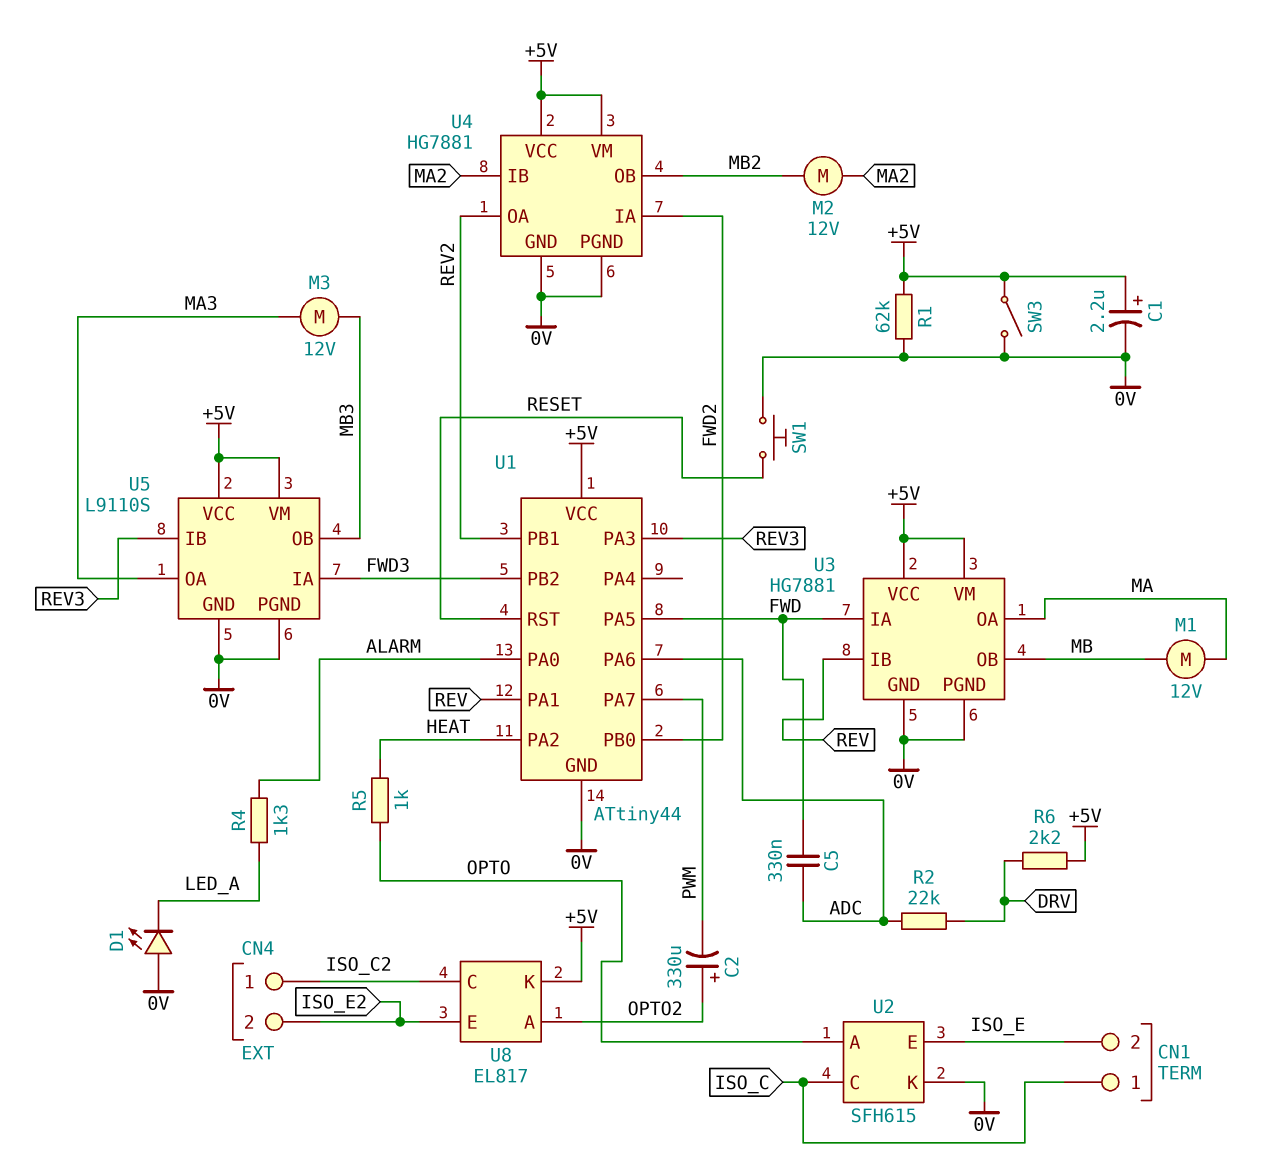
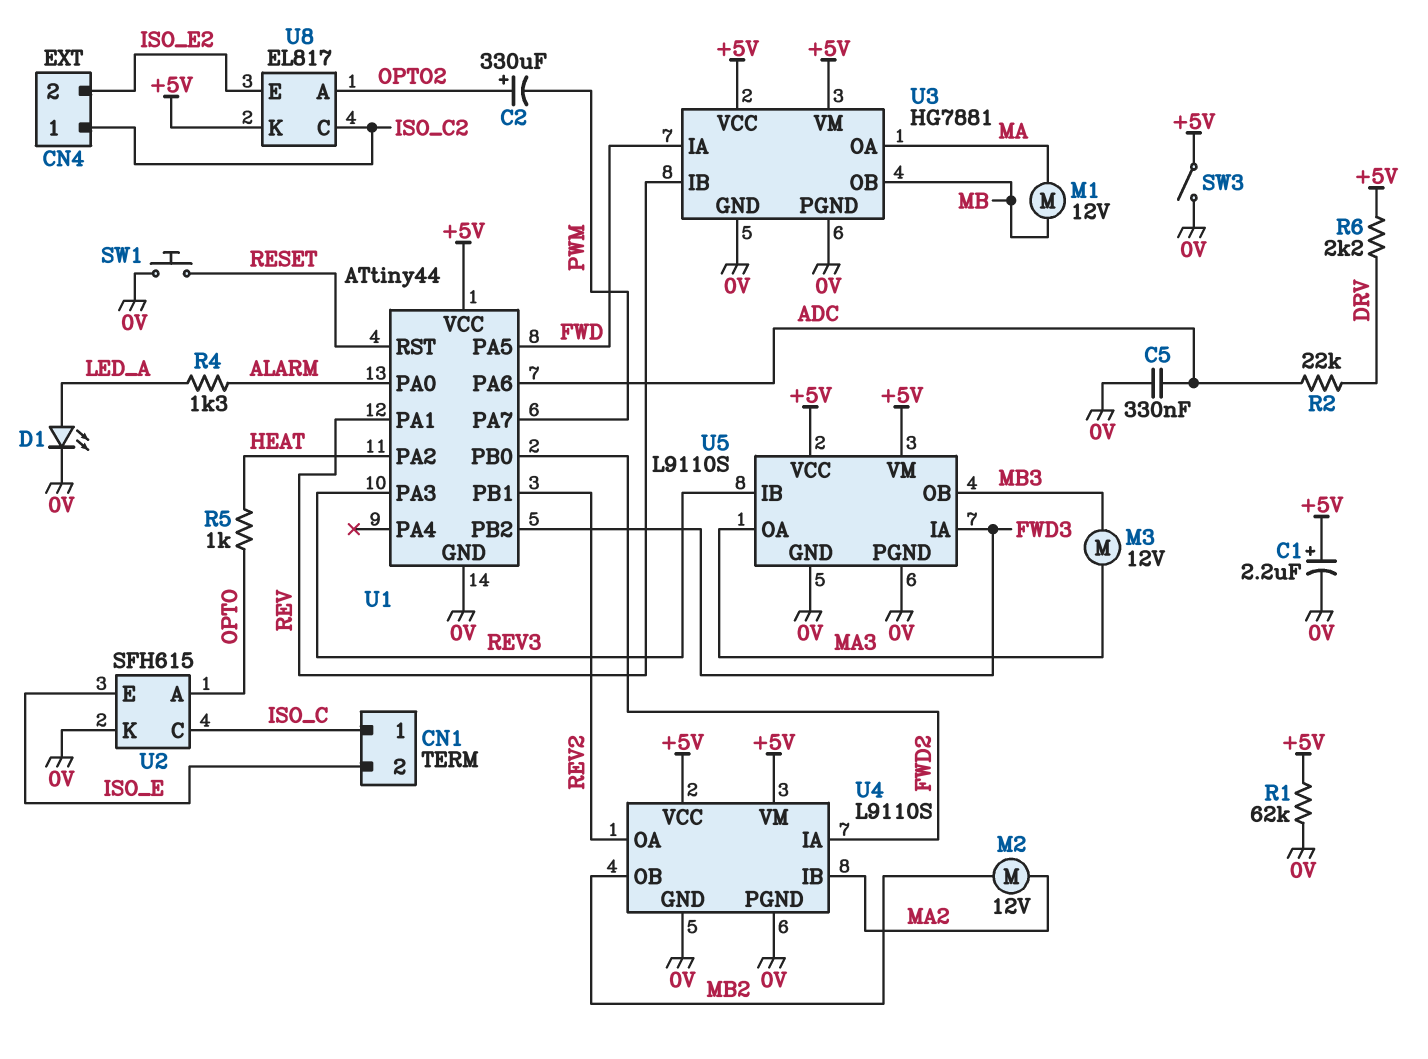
C5: 330nF (ADC, FWD) -> 330nF (0V, ADC)
D1: LED (A 0V, K LED_A) -> LED (A LED_A, K 0V)
U4: HG7881 -> L9110S

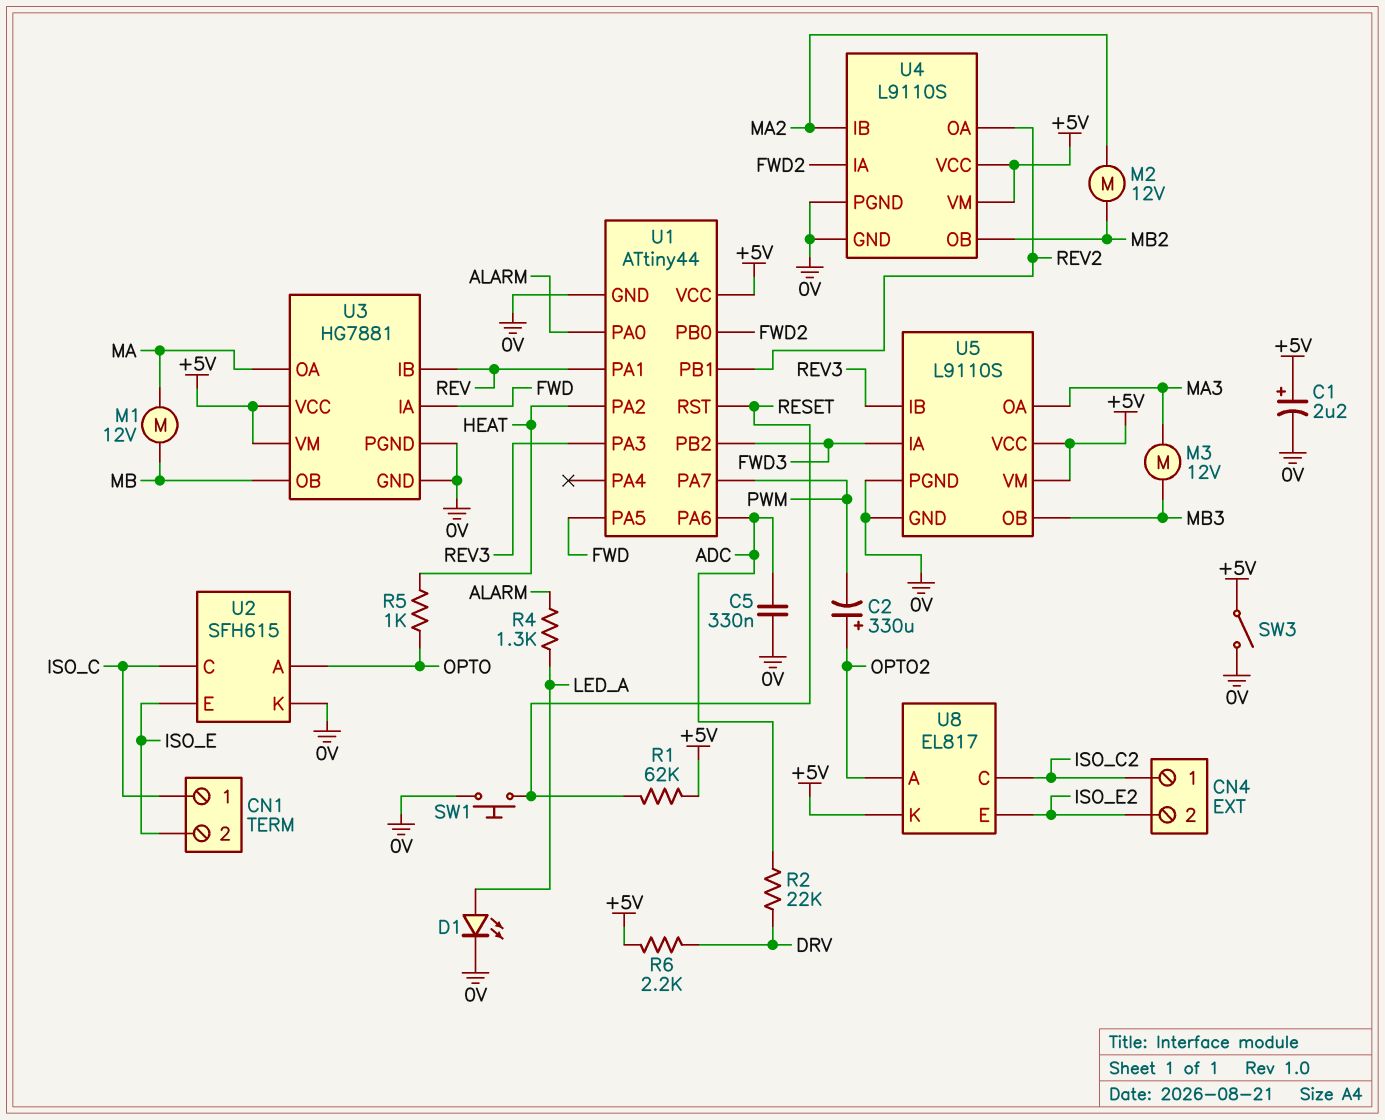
R1: 62k (+5V, 0V) -> 62k (+5V, RESET)

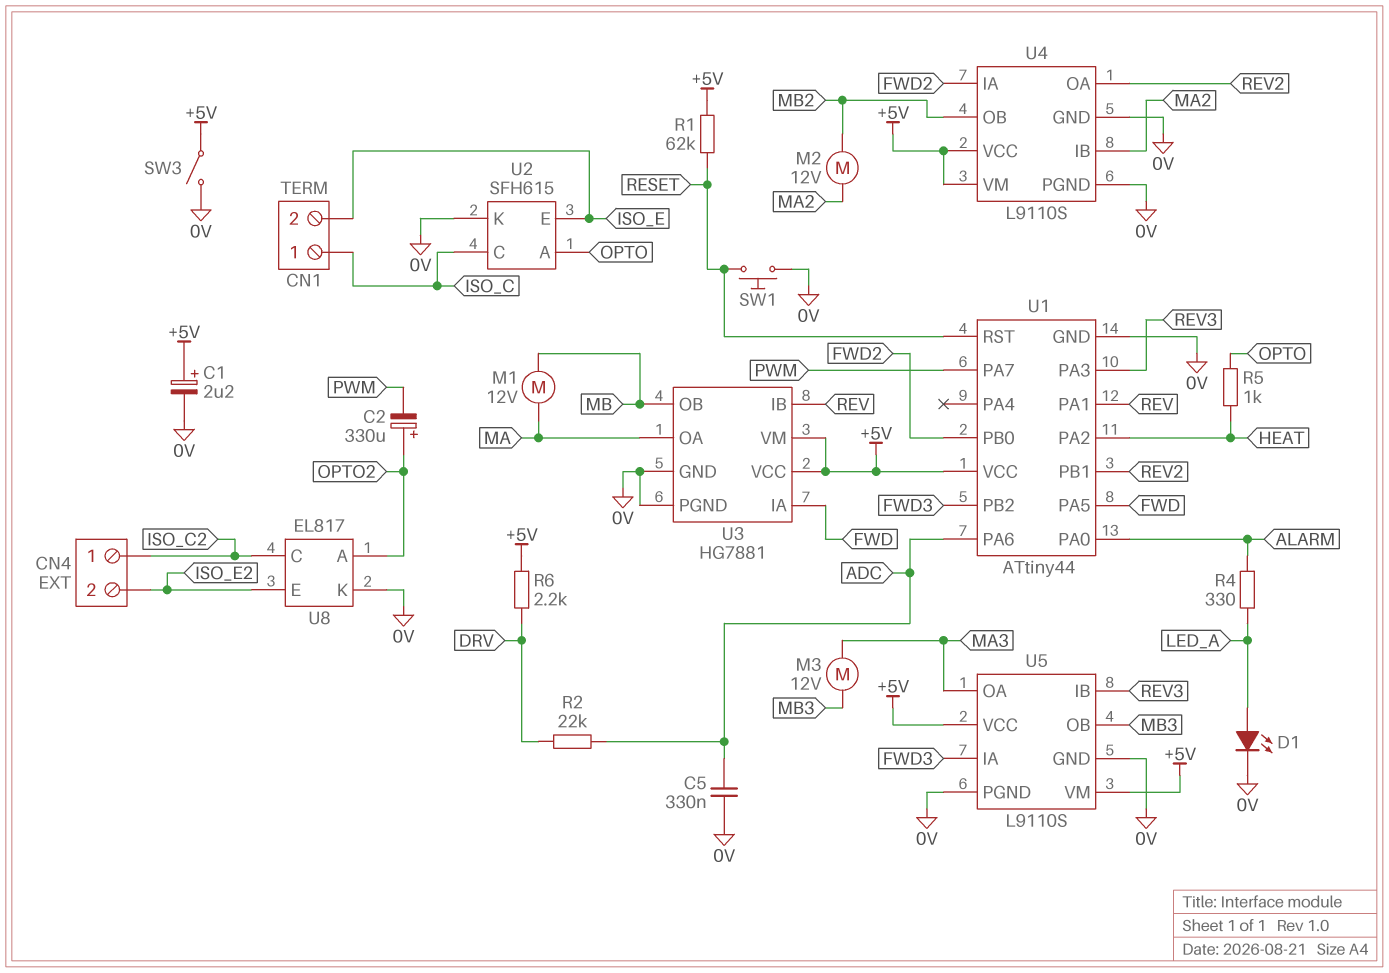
R4: 1.3k (ALARM, LED_A) -> 330 (ALARM, LED_A)
U8 pin K: +5V -> 0V

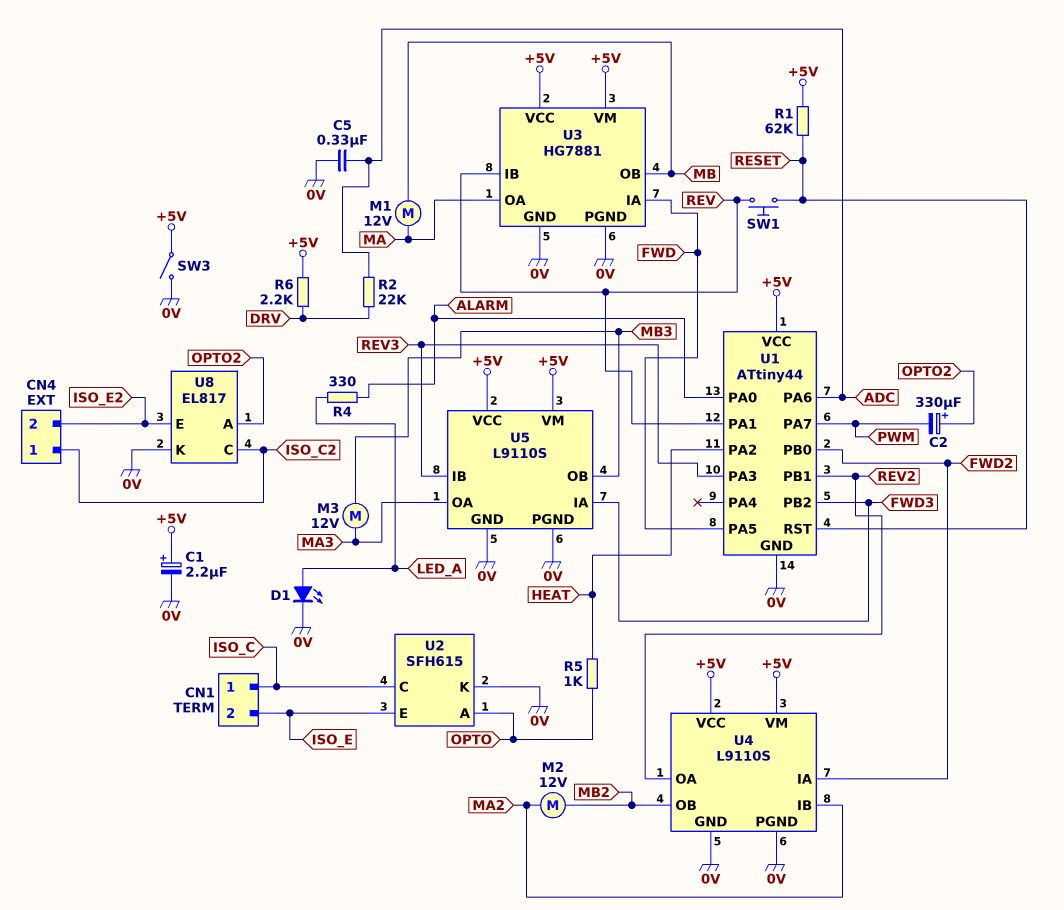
SW1: button (0V, RESET) -> button (RESET, REV)

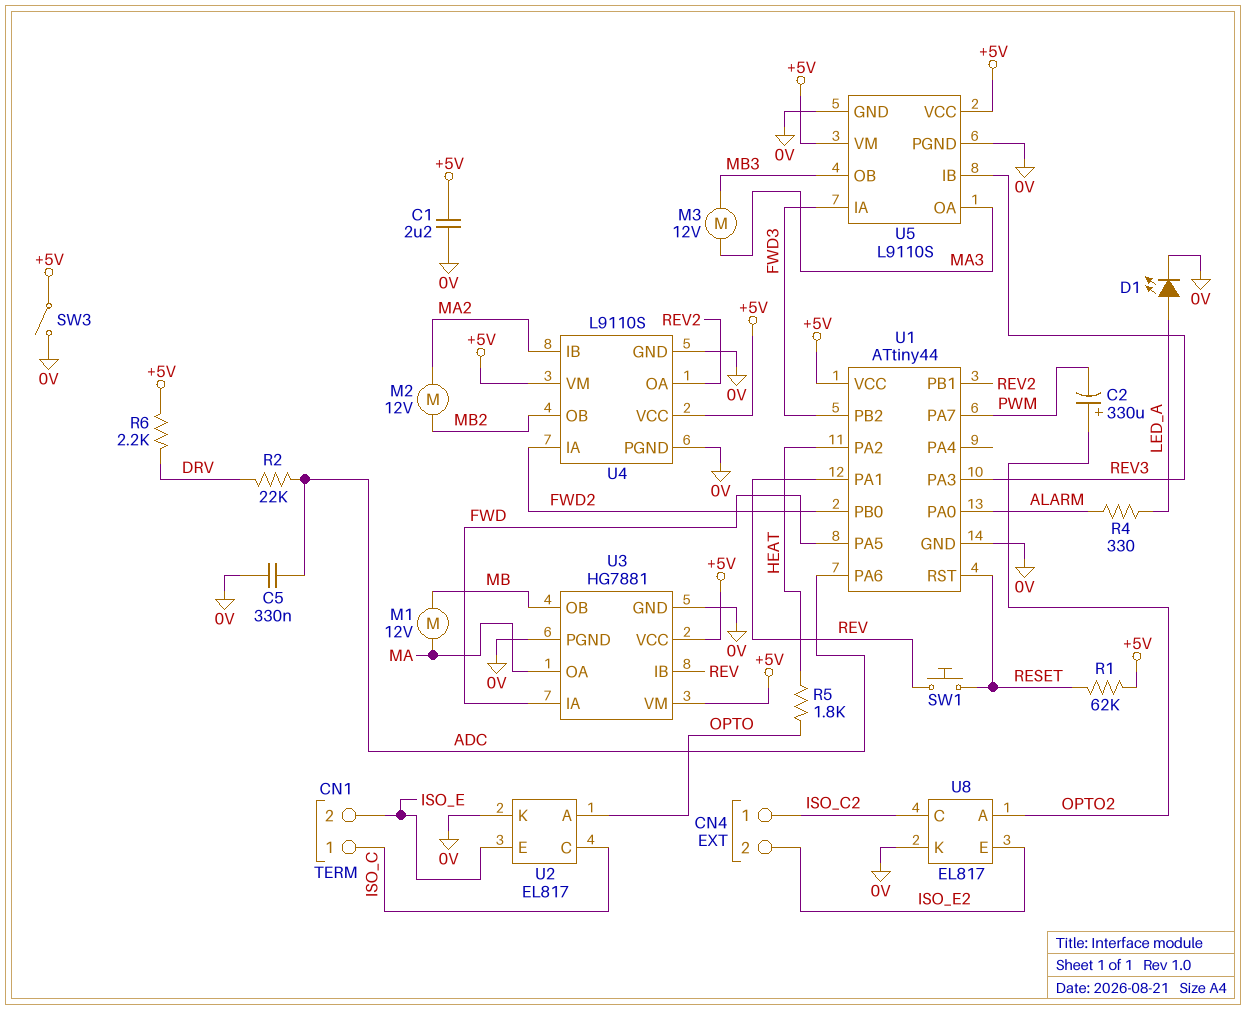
C1: 2.2uF (plus +5V, minus 0V) -> 2.2uF (+5V, 0V)
R5: 1k (HEAT, OPTO) -> 1.8k (HEAT, OPTO)
U2: SFH615 -> EL817

